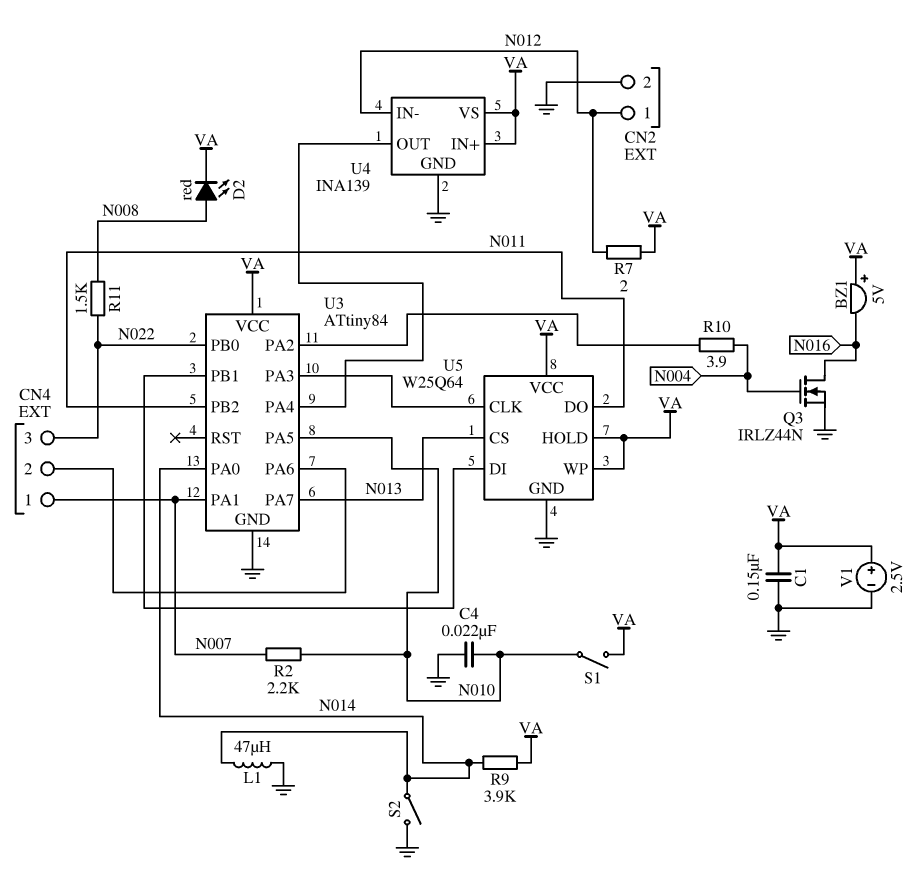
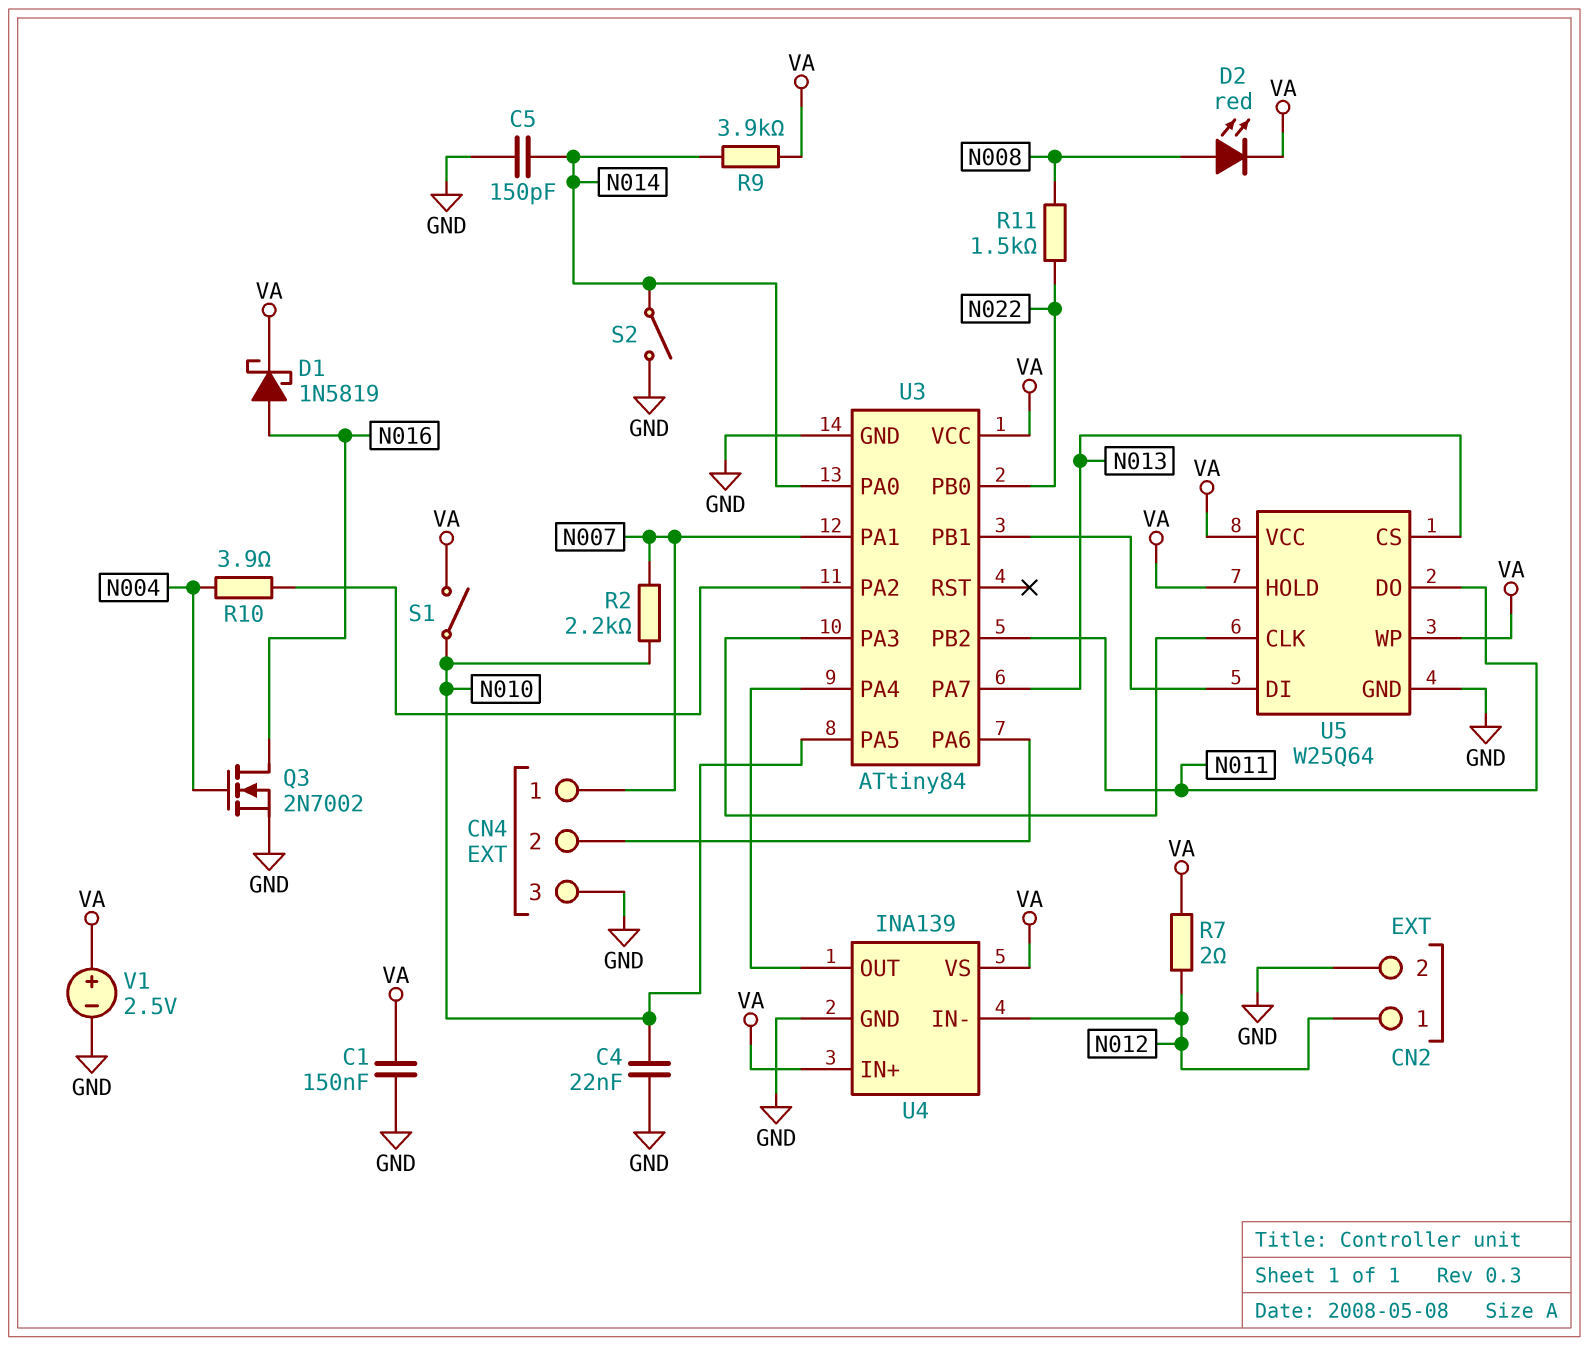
BZ1: buzzer 5V (plus VA, minus N016) -> none
C5: none -> 150pF (GND, N014)
CN4 pin 3: N022 -> GND
D1: none -> schottky 1N5819 (A N016, K VA)
L1: 47uH (GND, N014) -> none
Q3: NMOS IRLZ44N (G N004, D N016, S GND) -> NMOS 2N7002 (G N004, D N016, S GND)

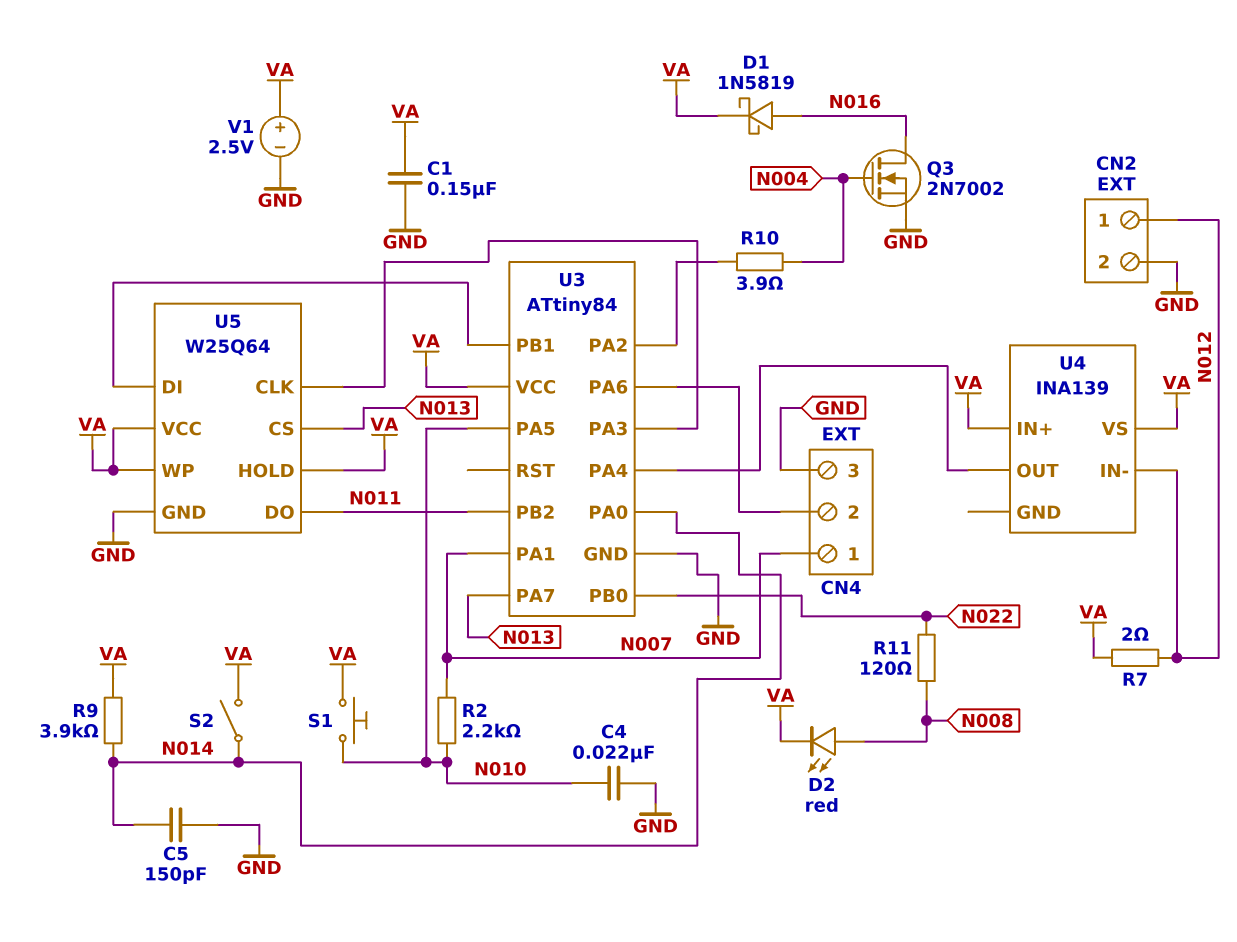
R11: 1.5k (N008, N022) -> 120 (N008, N022)
S1: switch (N010, VA) -> button (N010, VA)
S2: switch (GND, N014) -> switch (N014, VA)
U4 pin GND: GND -> none

